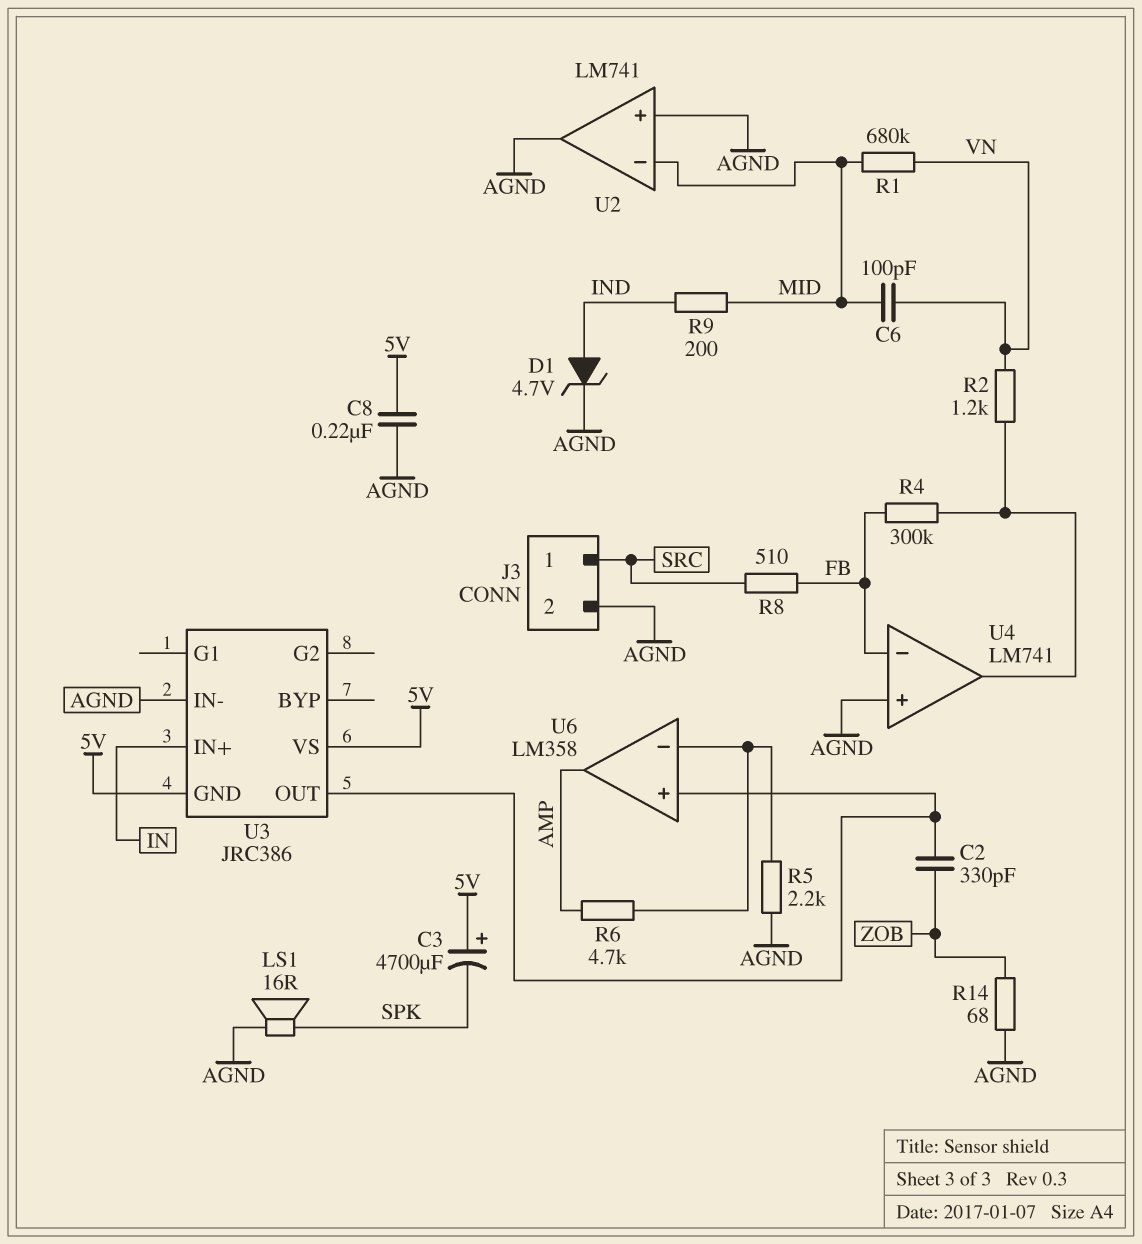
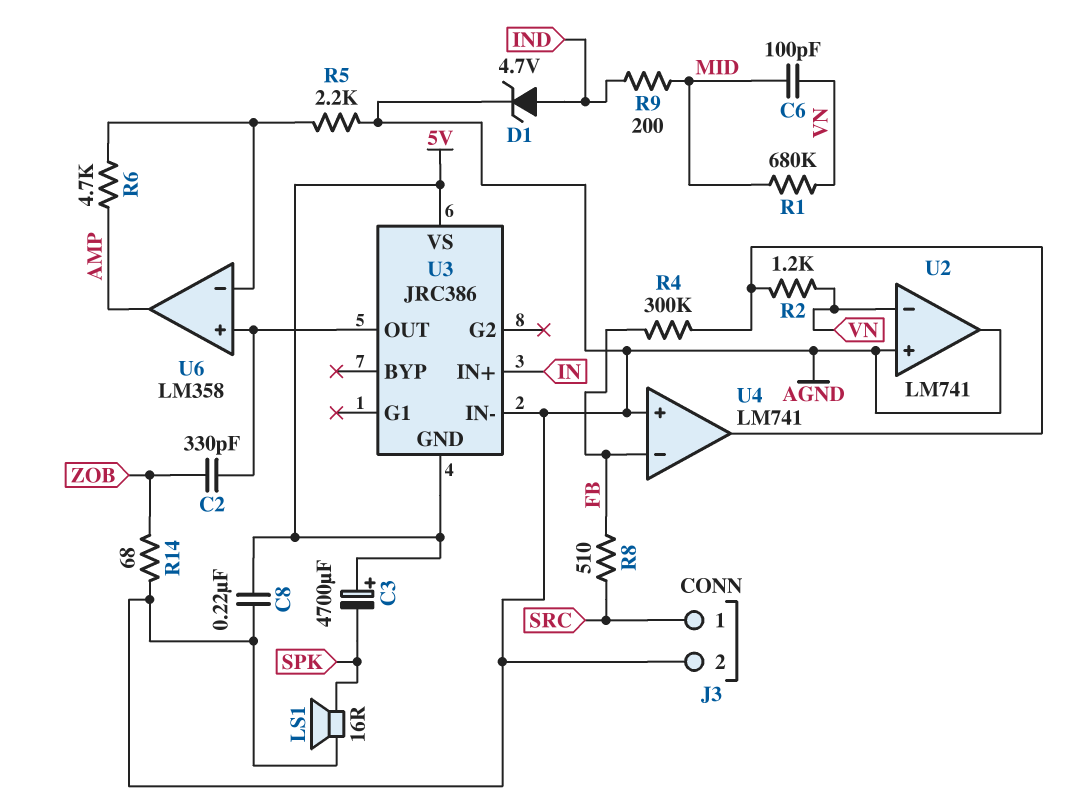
U2 pin in-: MID -> VN

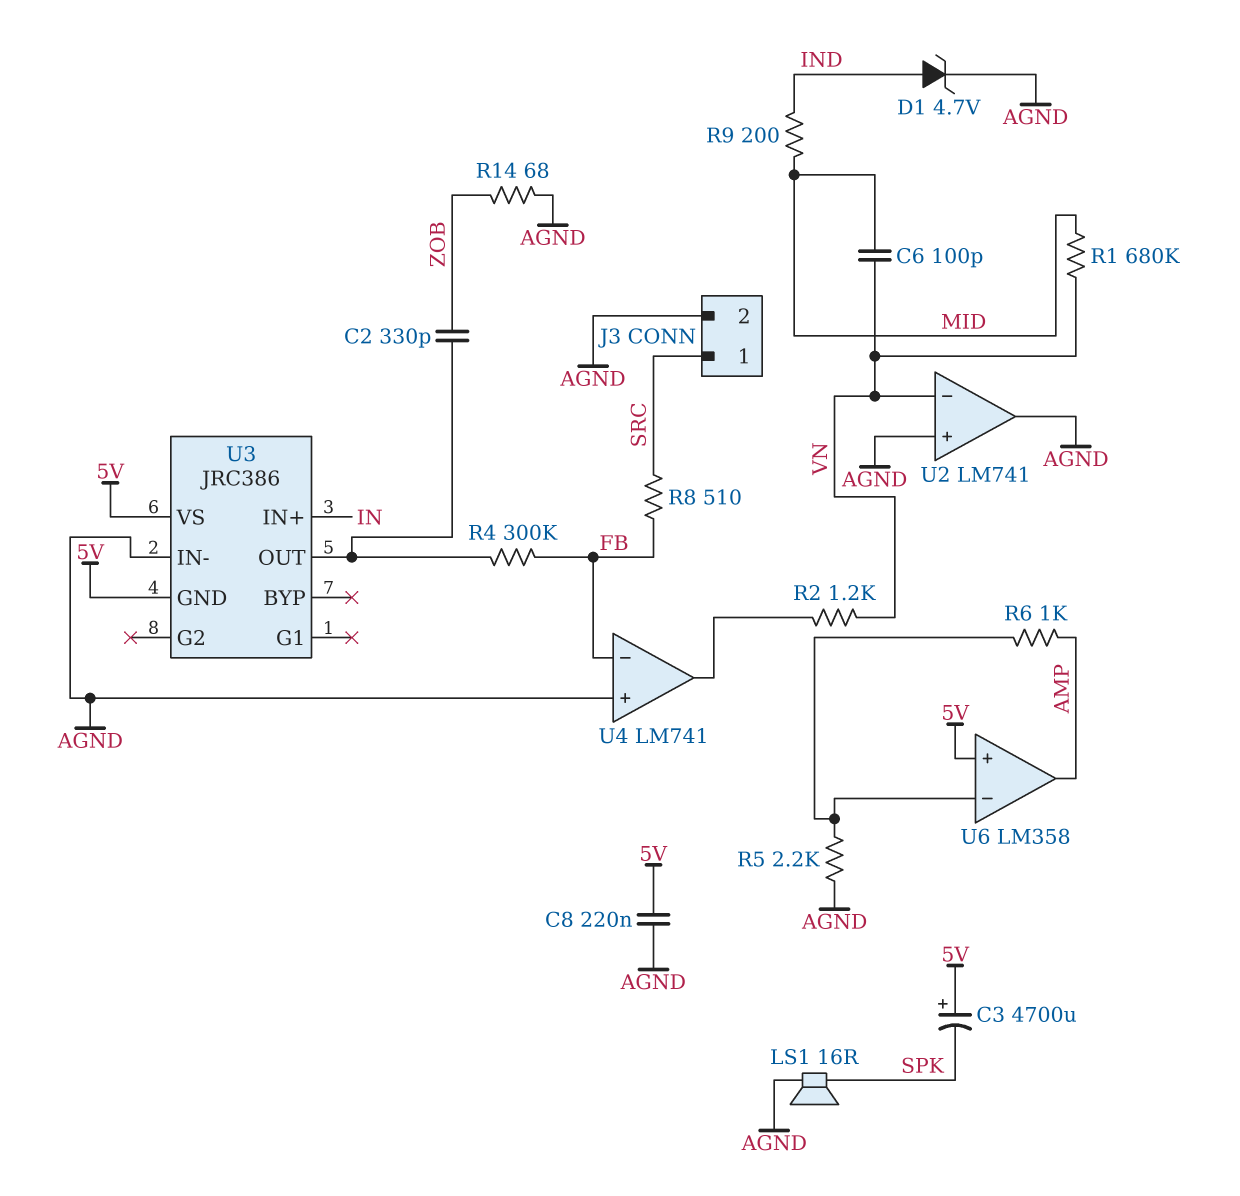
R4: 300k (FB, U4/out) -> 300k (FB, U3/OUT)
R6: 4.7k (AMP, U6/in-) -> 1k (AMP, U6/in-)
U6 pin in+: U3/OUT -> 5V

